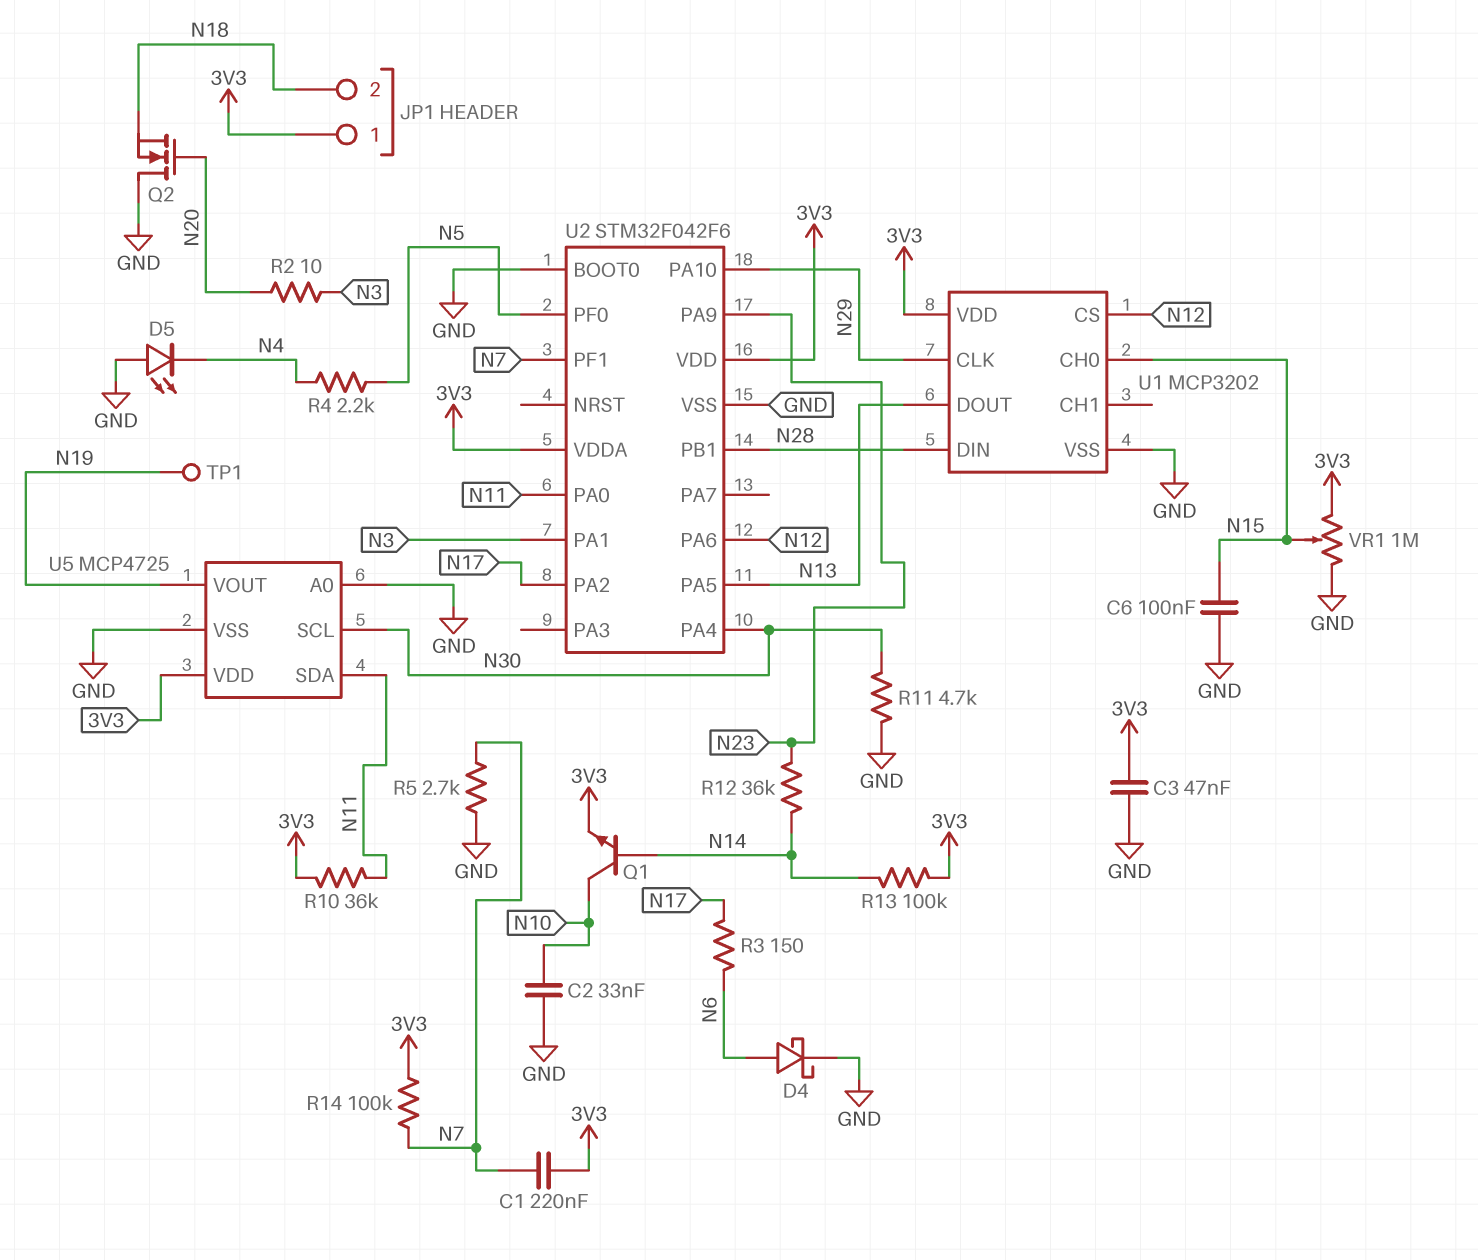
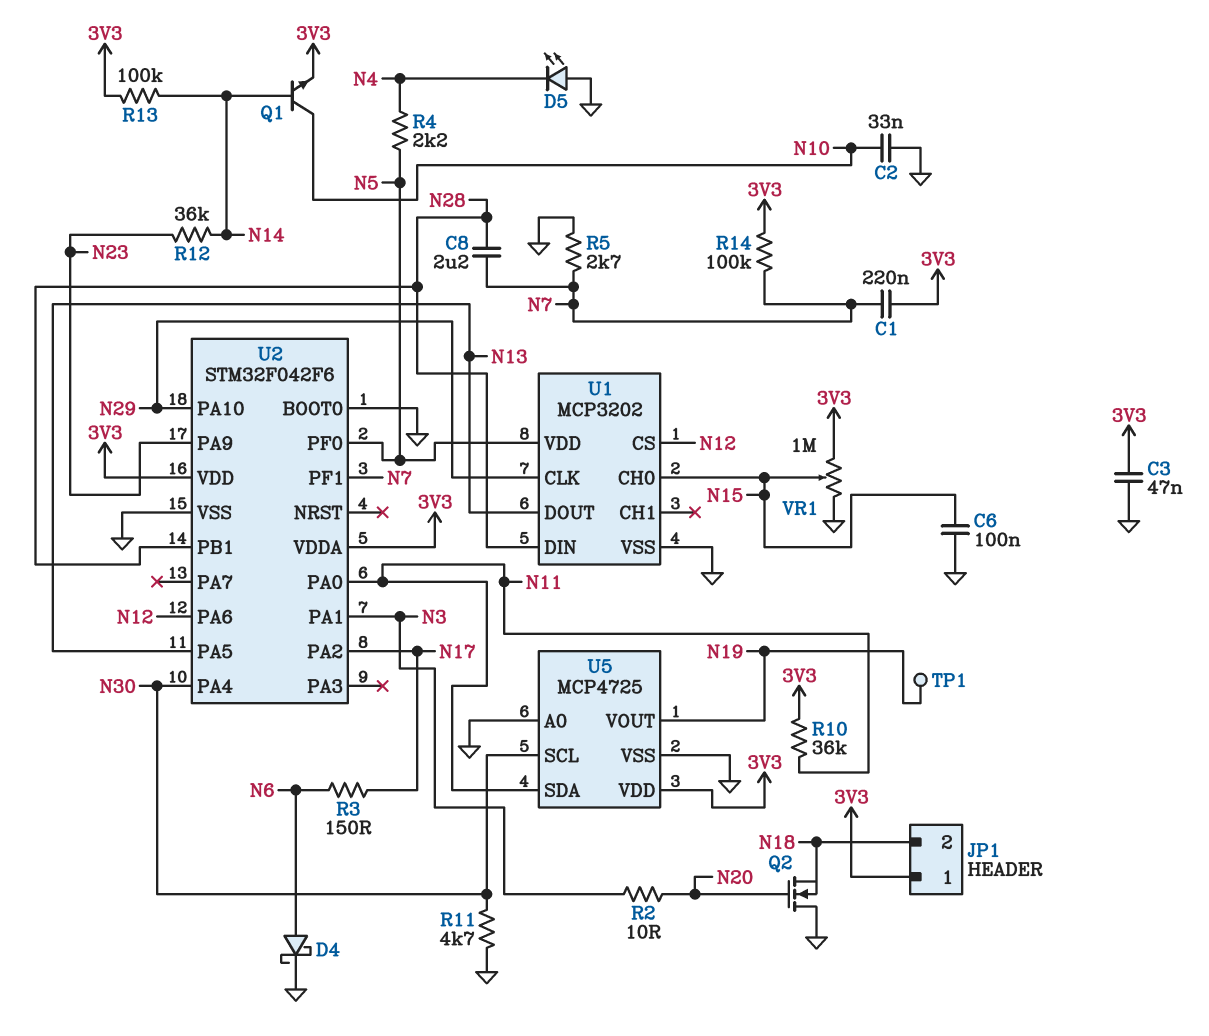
C8: none -> 2.2uF (N7, N28)
U1 pin VDD: 3V3 -> N5

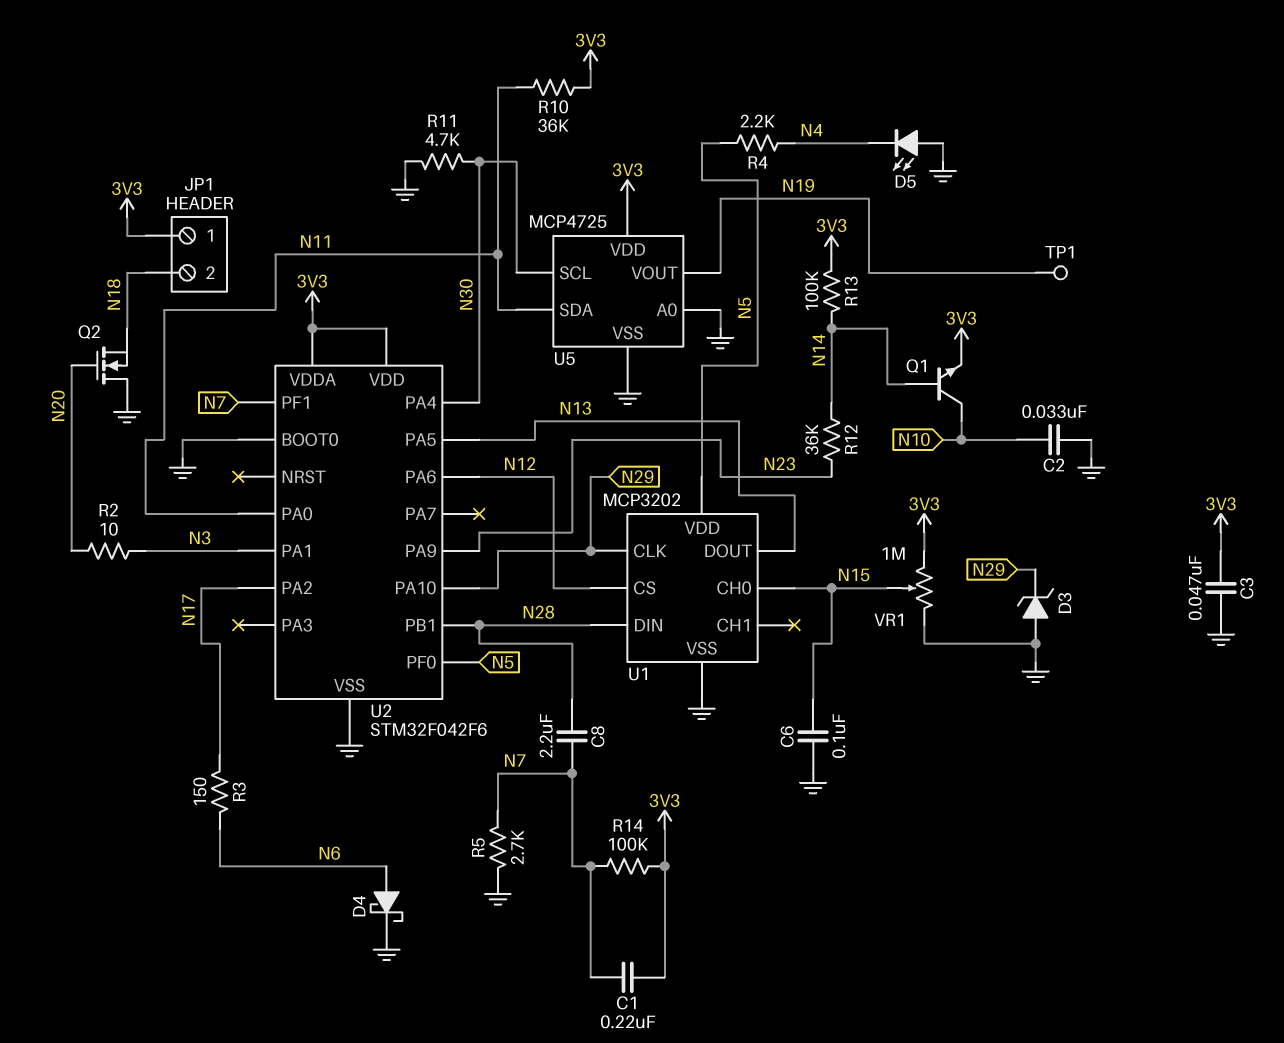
D3: none -> zener (A GND, K N29)

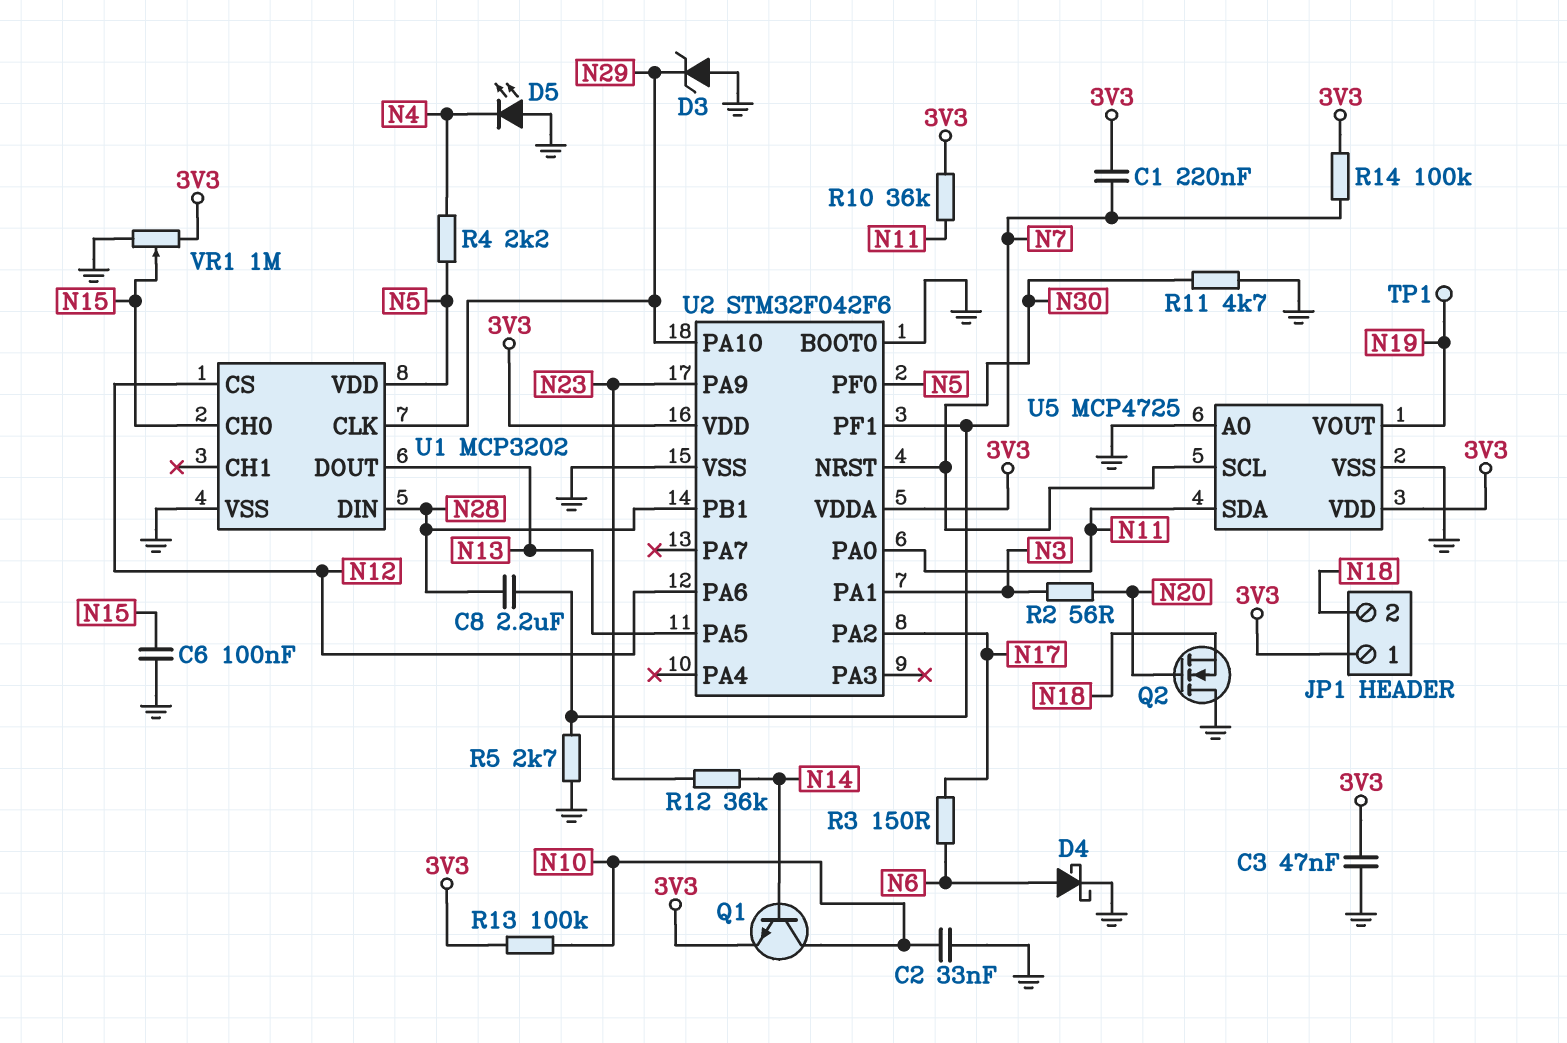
R2: 10 (N3, N20) -> 56 (N3, N20)
R13: 100k (3V3, N14) -> 100k (3V3, N10)
U2 pin NRST: none -> N30
U2 pin PA4: N30 -> none

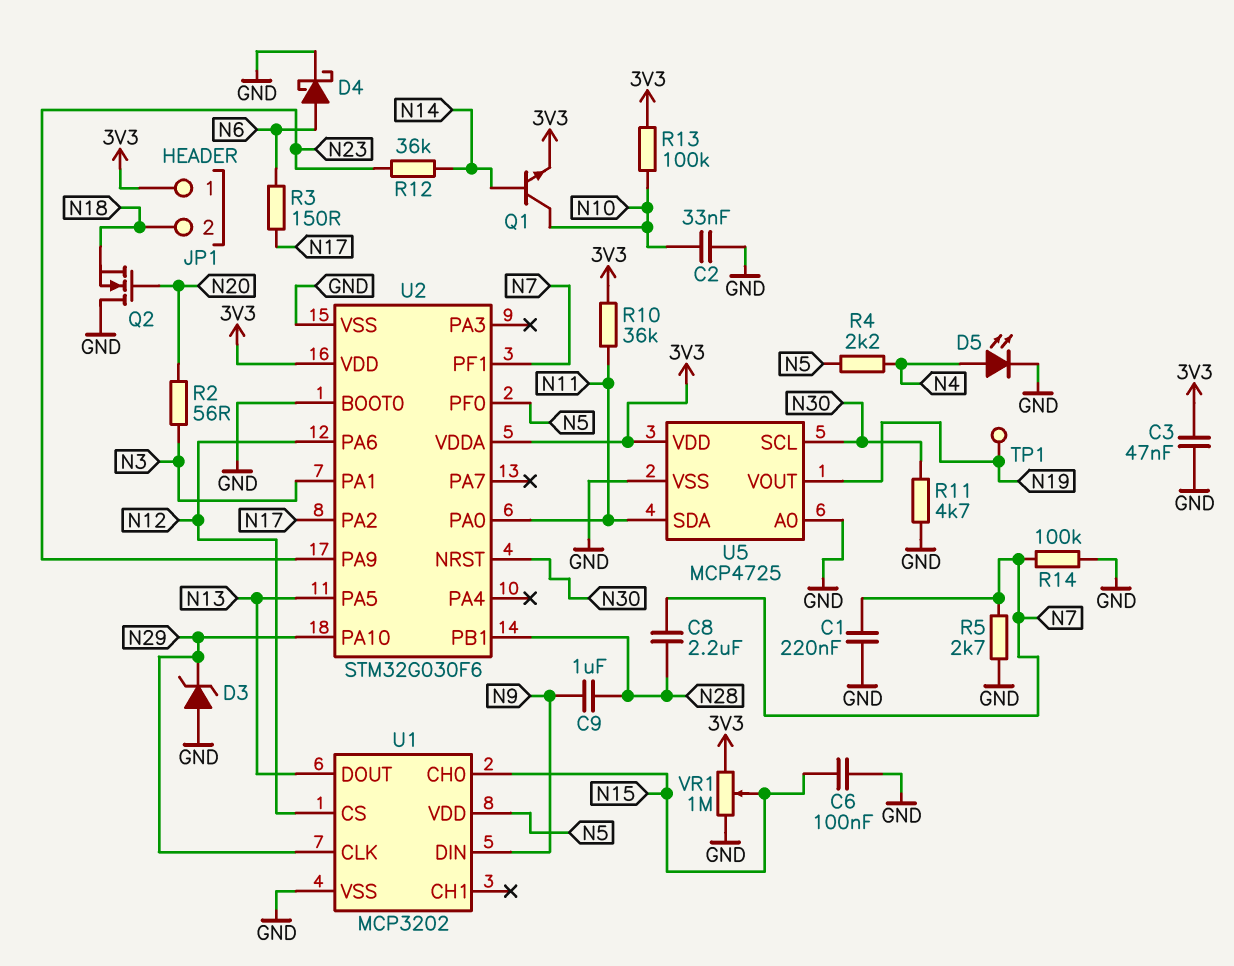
C1: 220nF (3V3, N7) -> 220nF (GND, N7)
C9: none -> 1uF (N9, N28)
D5: LED (A GND, K N4) -> LED (A N4, K GND)
R14: 100k (3V3, N7) -> 100k (GND, N7)
U1 pin DIN: N28 -> N9
U2: STM32F042F6 -> STM32G030F6

